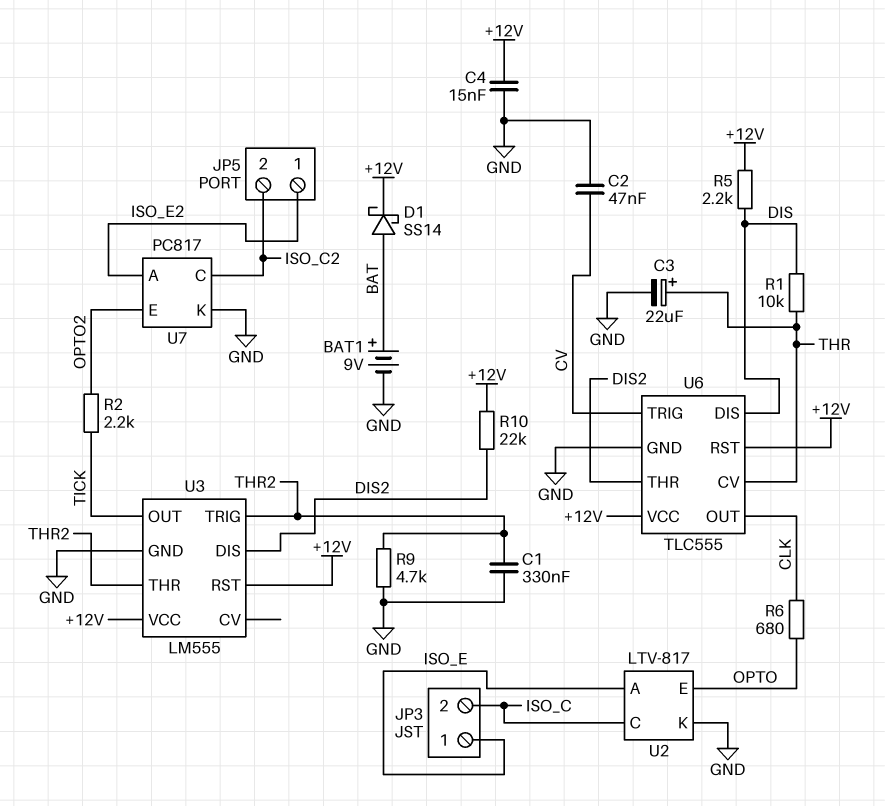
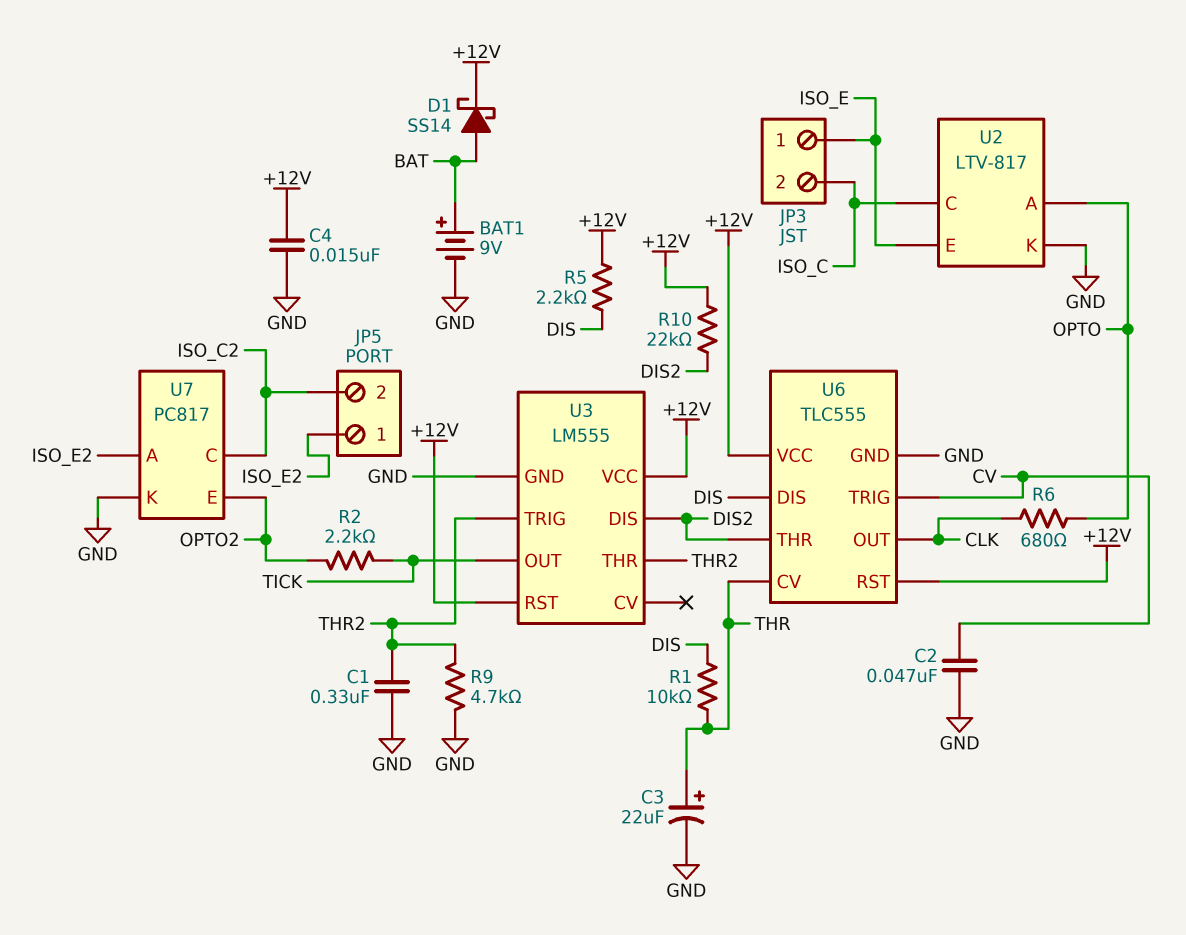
U2 pin A: ISO_E -> OPTO
U2 pin E: OPTO -> ISO_E

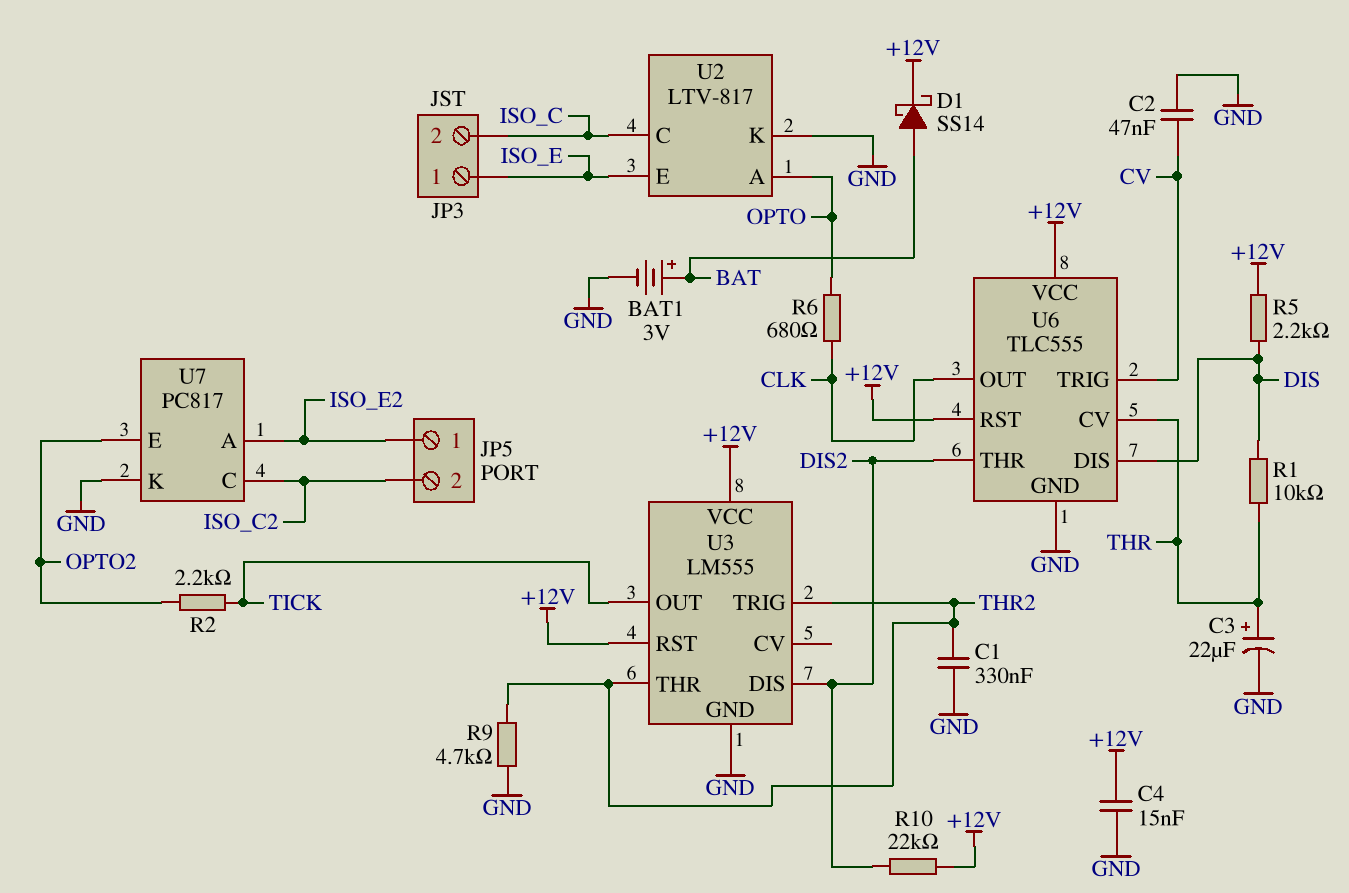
BAT1: 9V (plus BAT, minus GND) -> 3V (plus BAT, minus GND)

